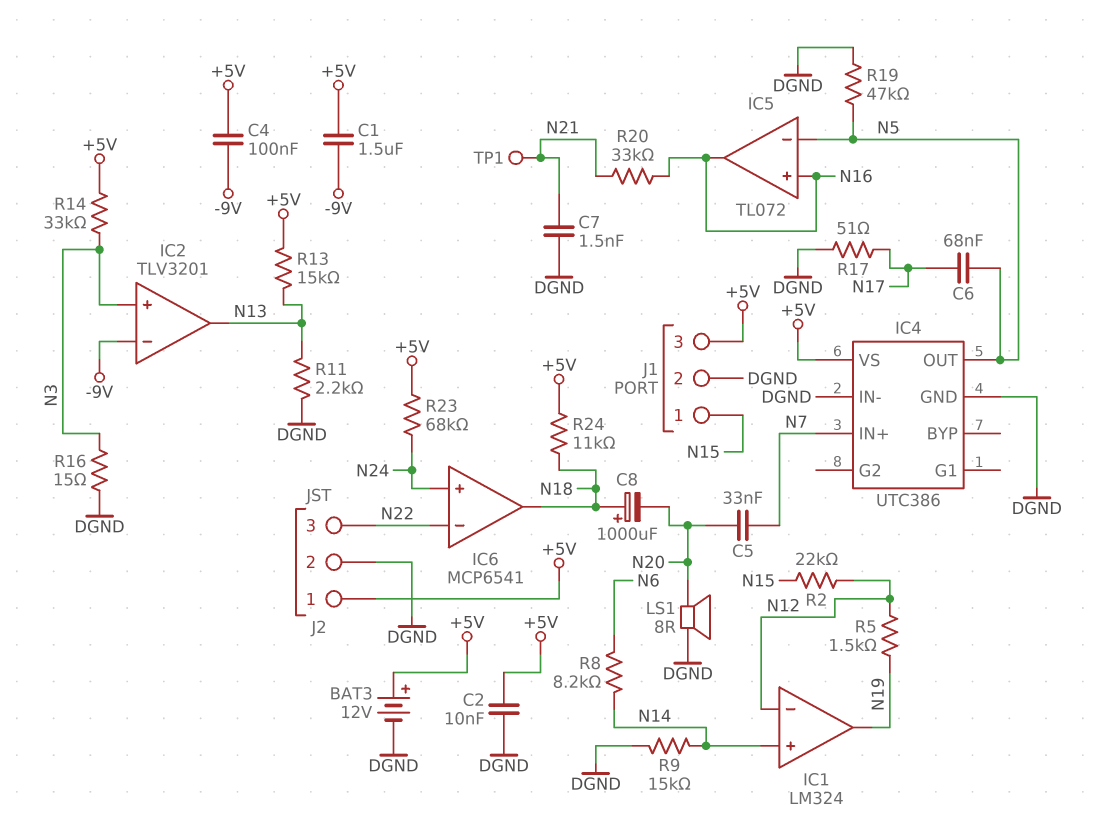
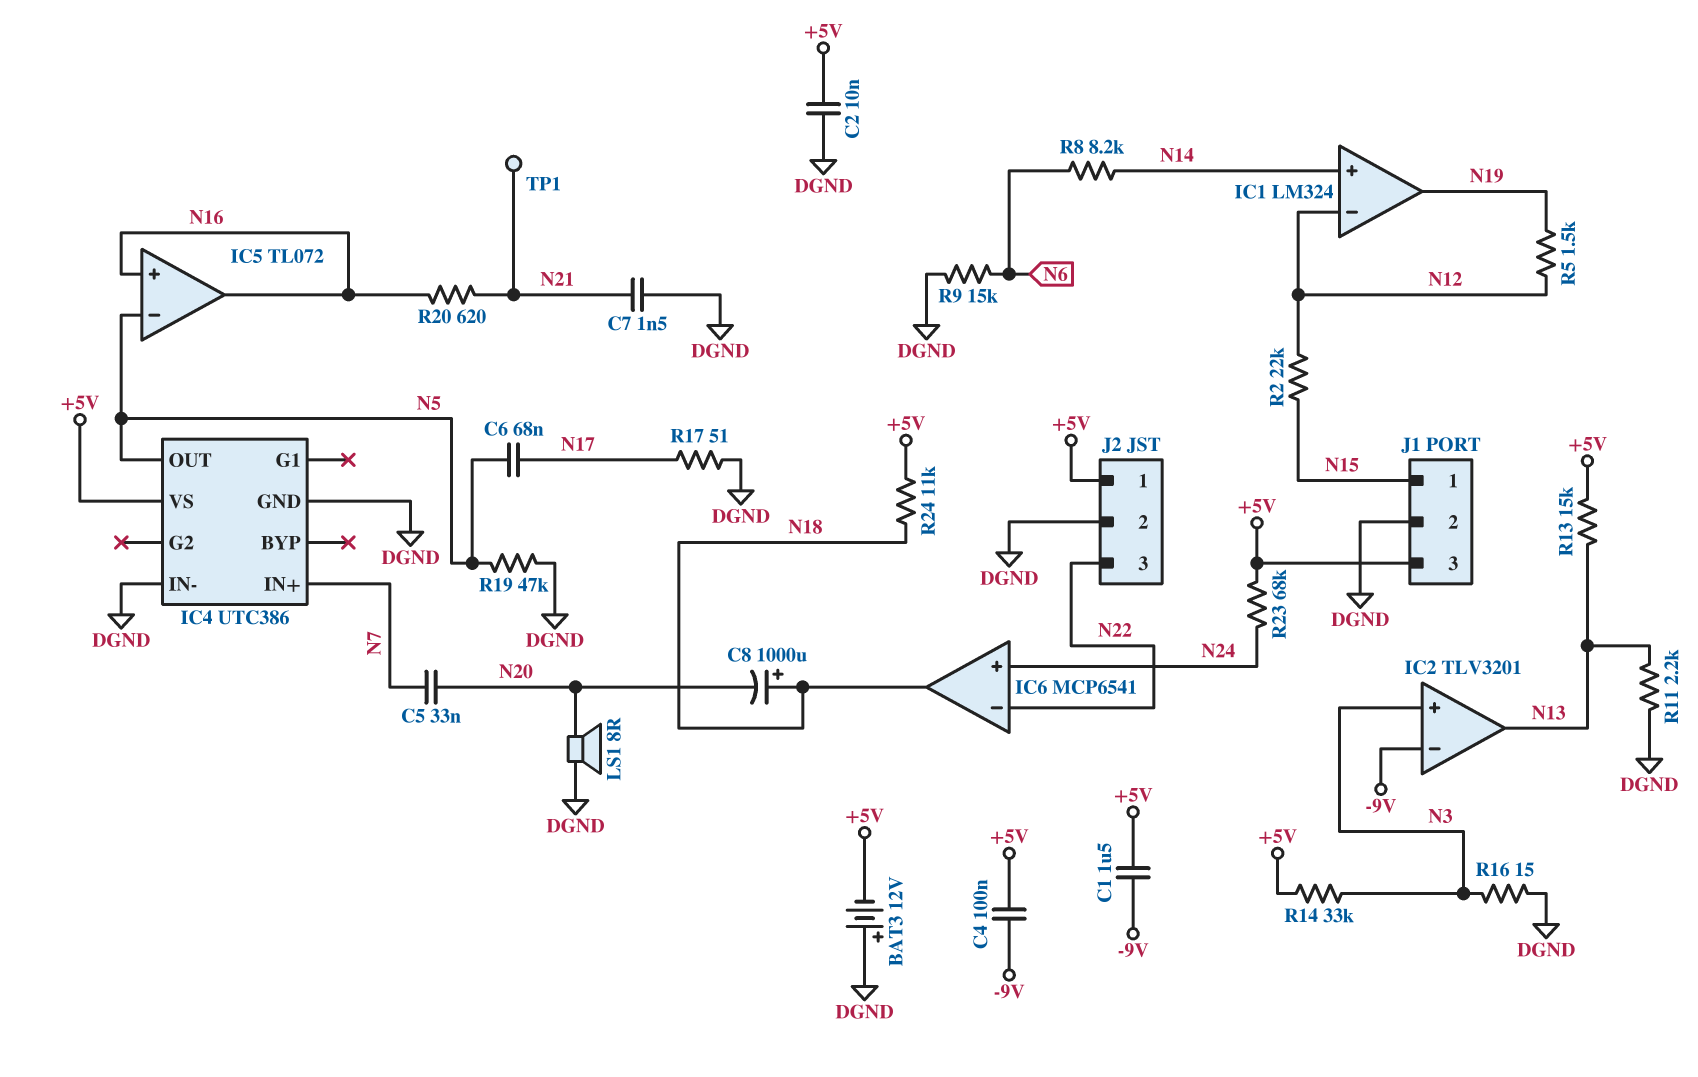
BAT3: 12V (plus +5V, minus DGND) -> 12V (plus DGND, minus +5V)
R9: 15k (DGND, N14) -> 15k (DGND, N6)
R20: 33k (N16, N21) -> 620 (N16, N21)

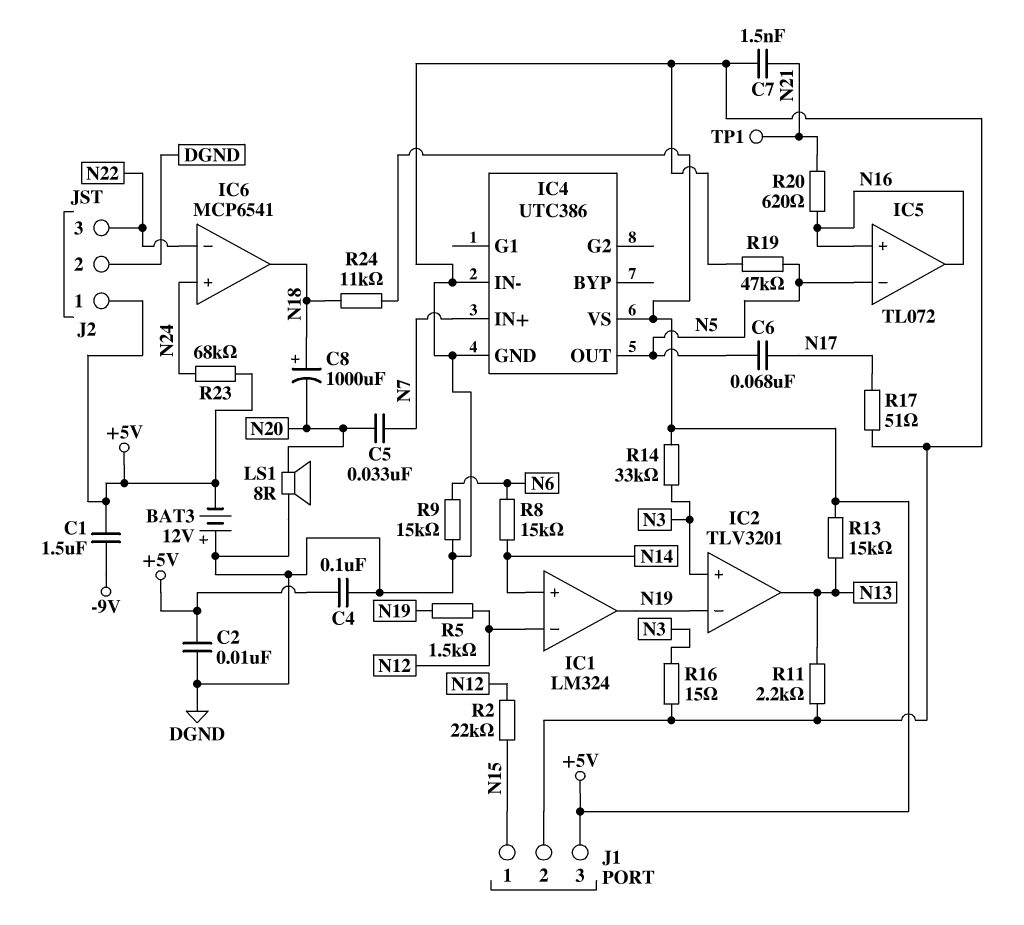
C4: 100nF (+5V, -9V) -> 100nF (+5V, DGND)
IC2 pin in-: -9V -> N19
R8: 8.2k (N6, N14) -> 15k (N6, N14)

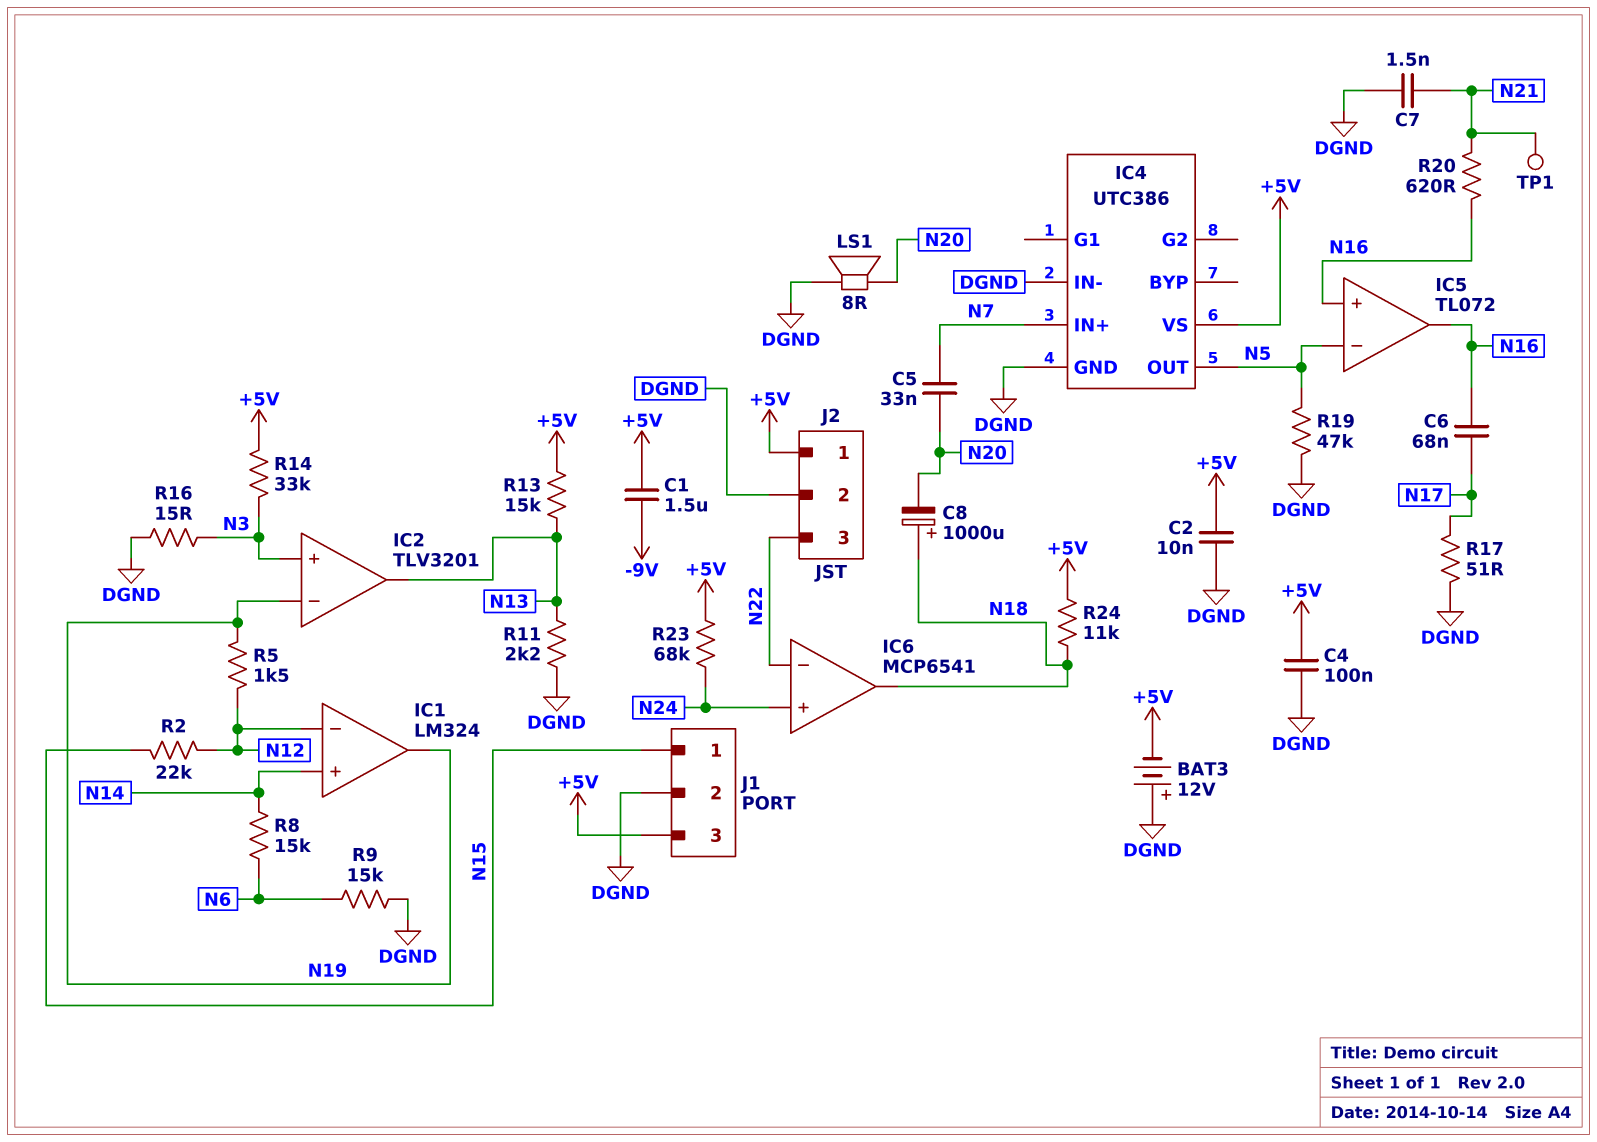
C6: 68nF (N5, N17) -> 68nF (N16, N17)

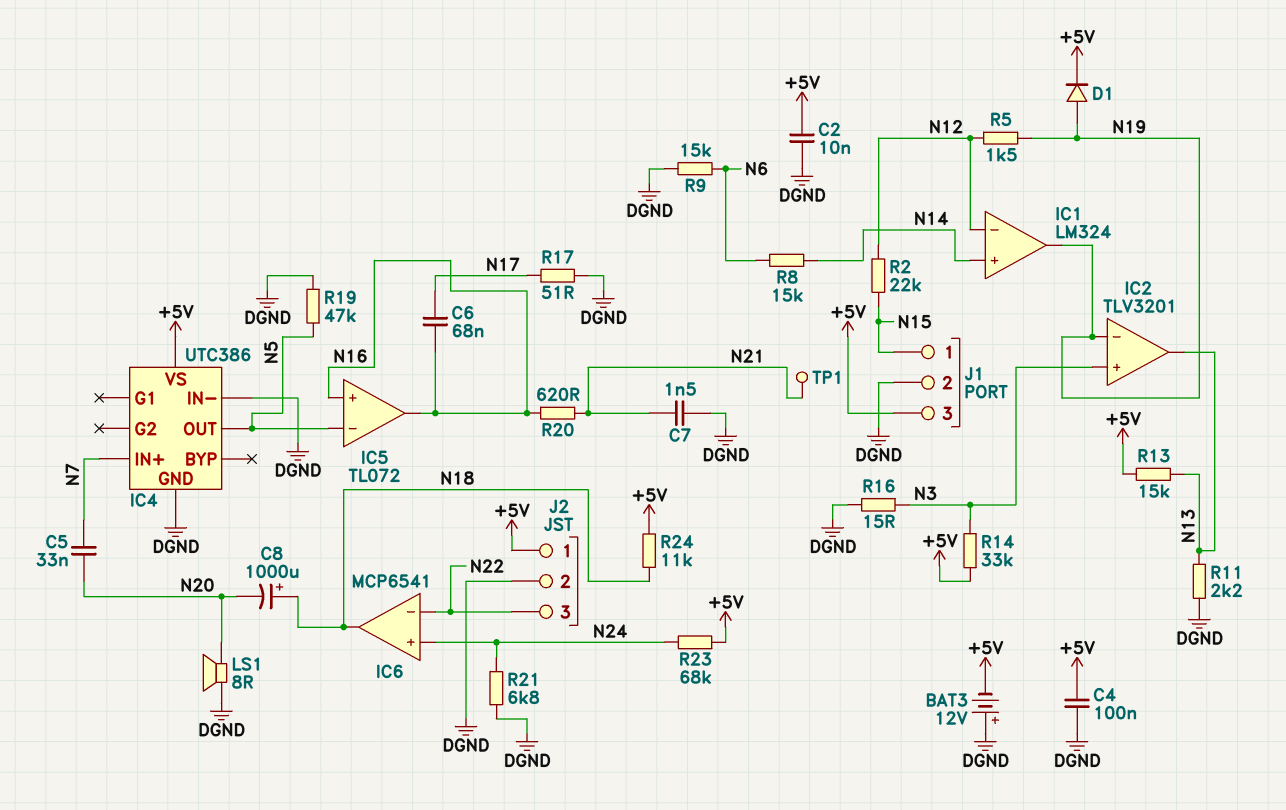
C1: 1.5uF (+5V, -9V) -> none
D1: none -> diode (A N19, K +5V)
R21: none -> 6.8k (DGND, N24)

